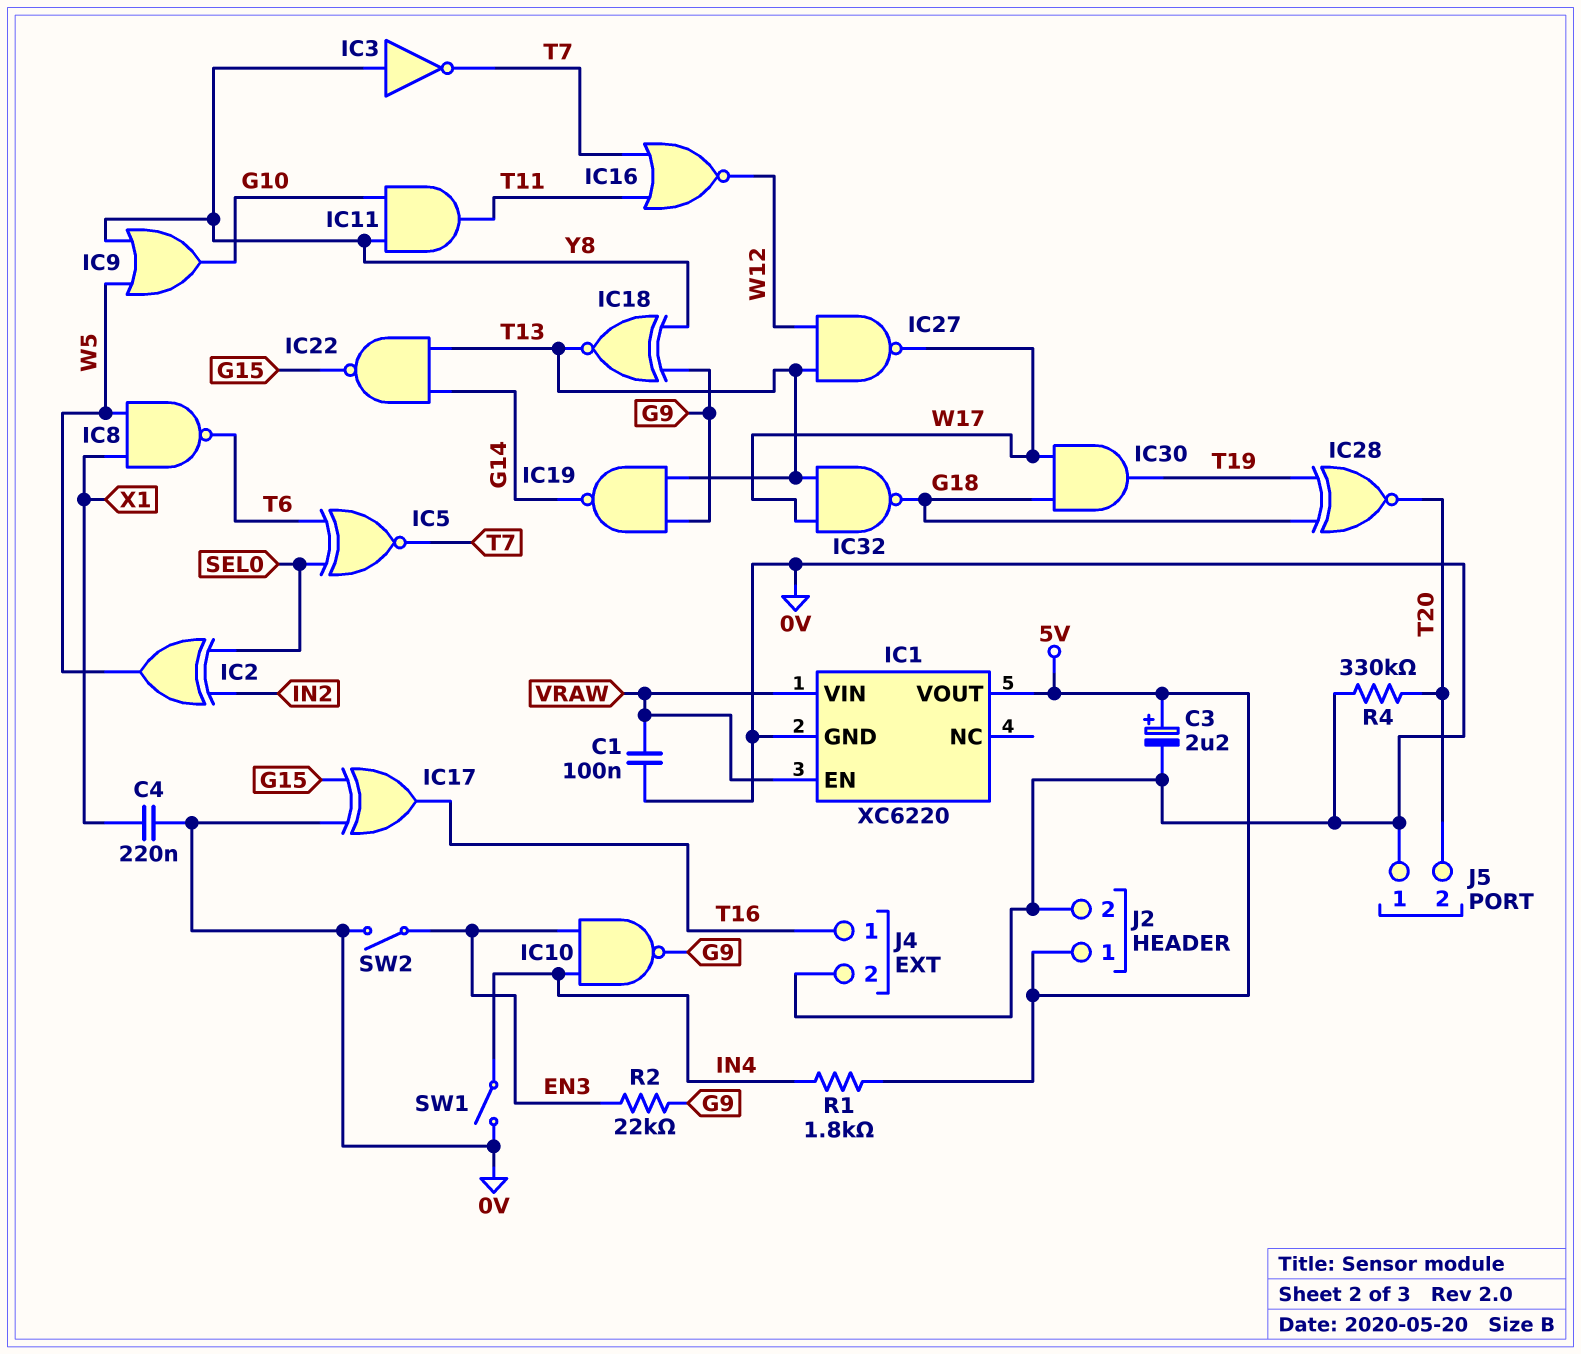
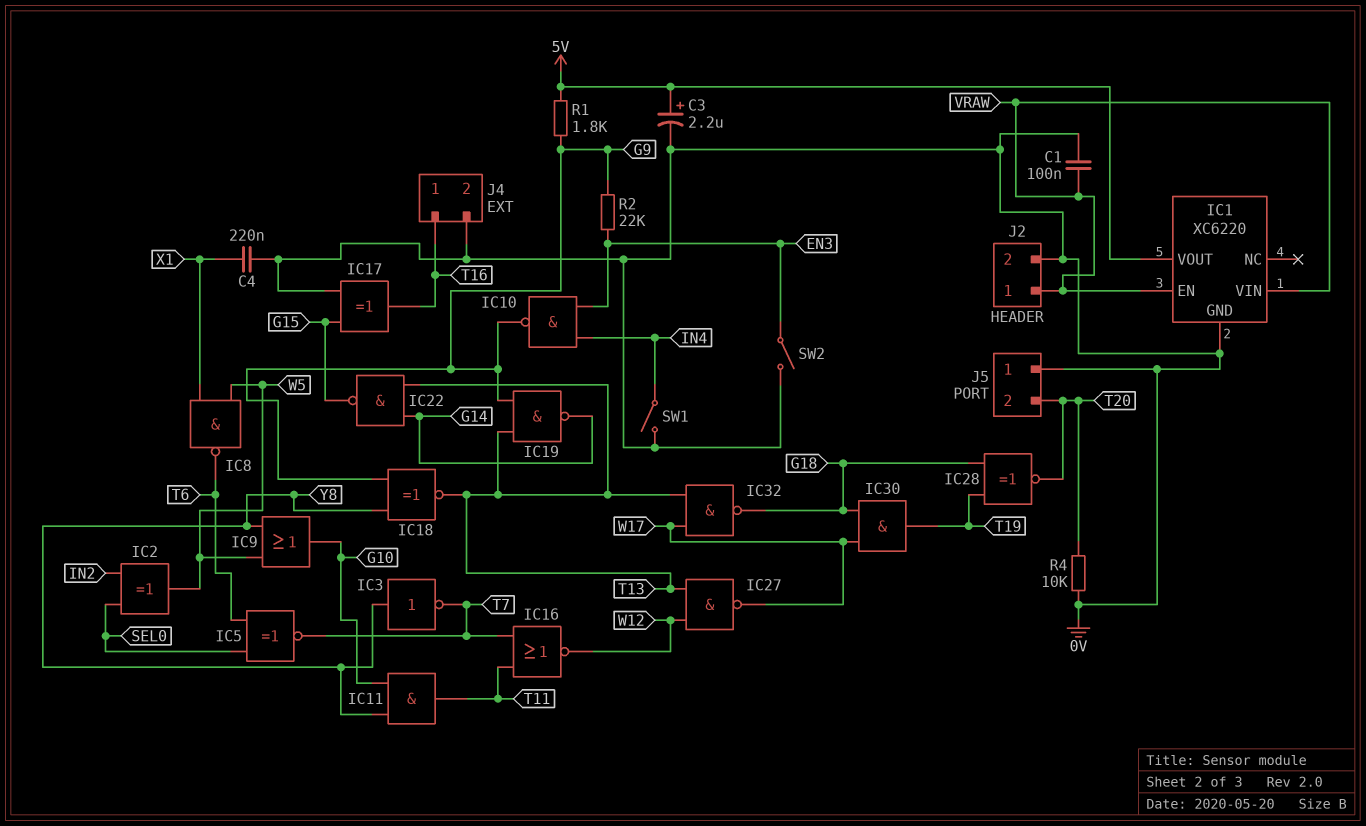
J2 pin 1: 5V -> VRAW
R1: 1.8k (5V, IN4) -> 1.8k (5V, G9)
R4: 330k (0V, T20) -> 10k (0V, T20)

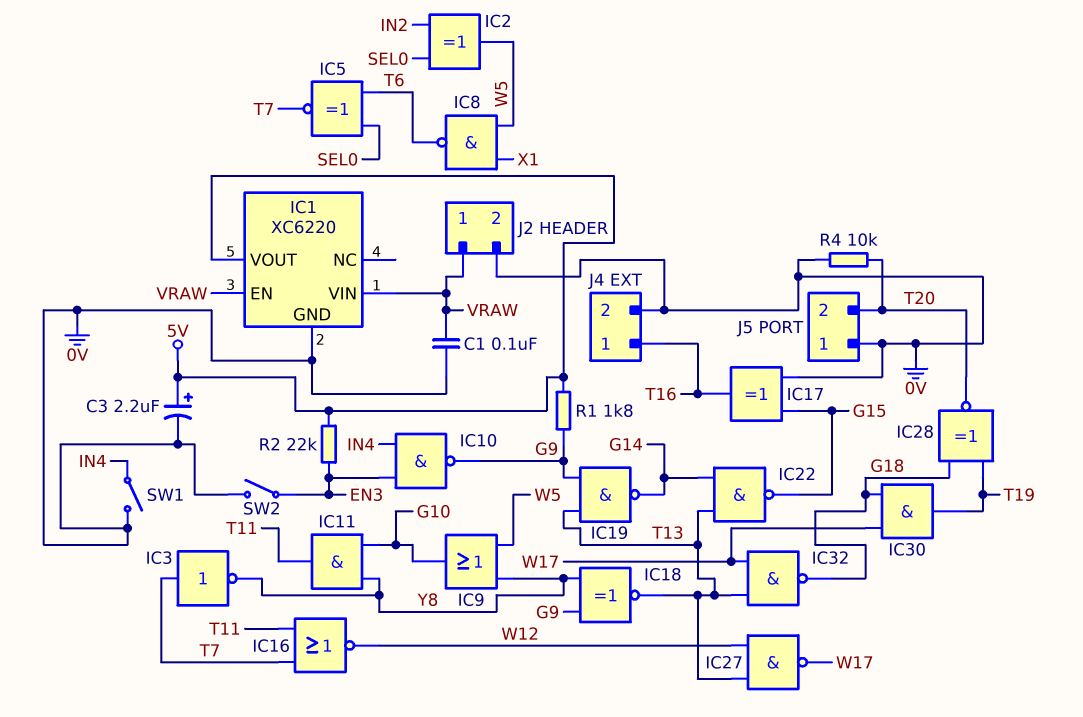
C4: 220nF (0V, X1) -> none
IC3: NOT (in Y8, out T7) -> NOT (in T7, out Y8)
R2: 22k (EN3, G9) -> 22k (5V, EN3)

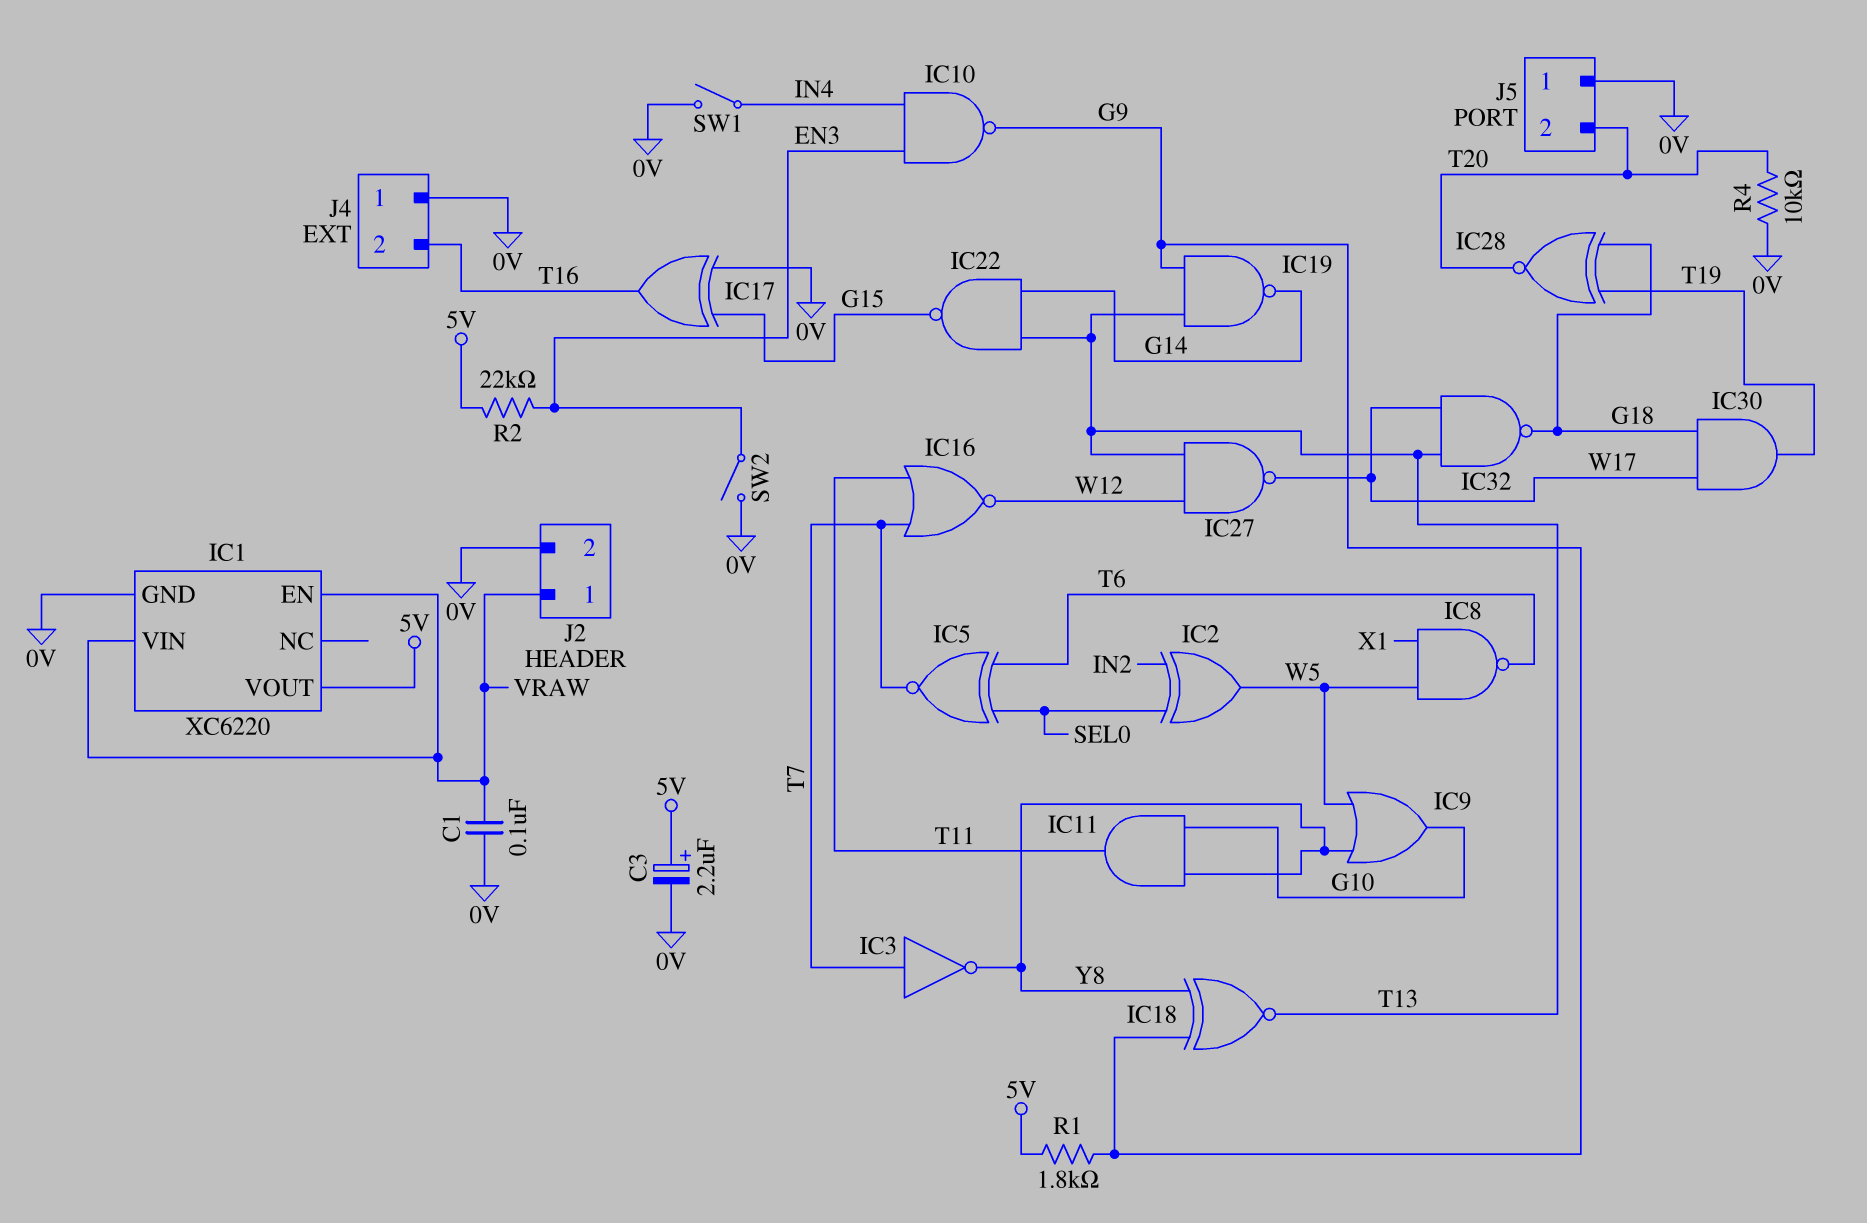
J4 pin 1: T16 -> 0V
J4 pin 2: 0V -> T16

